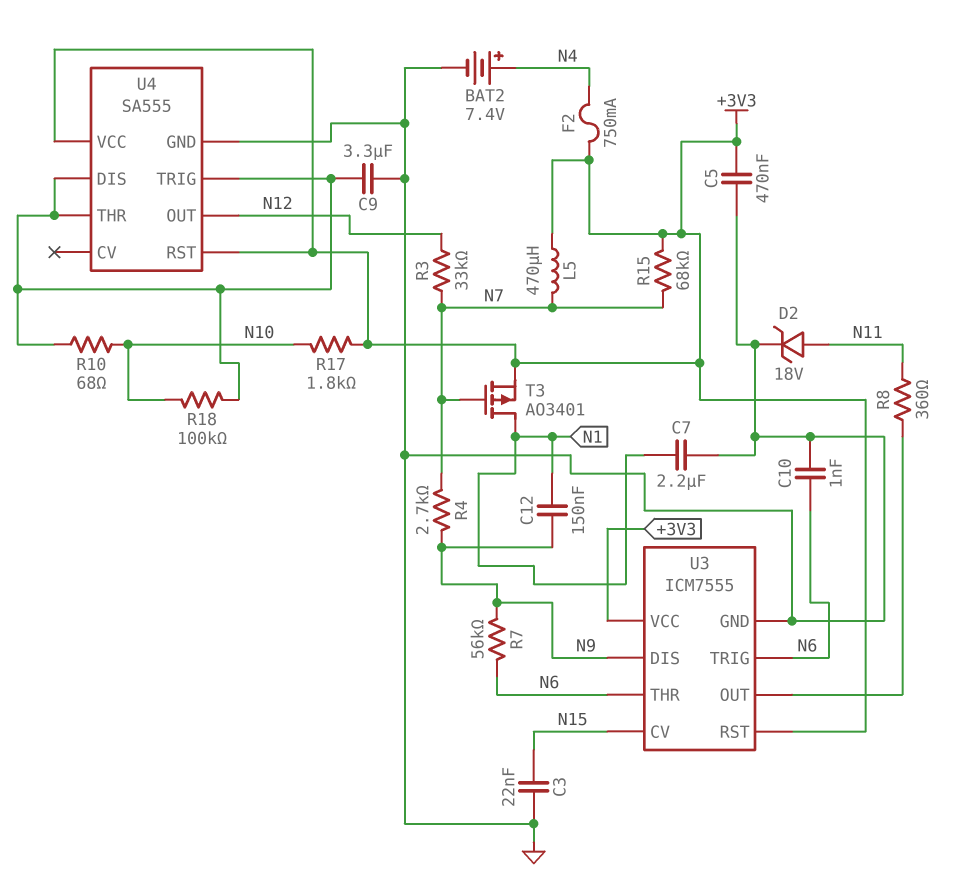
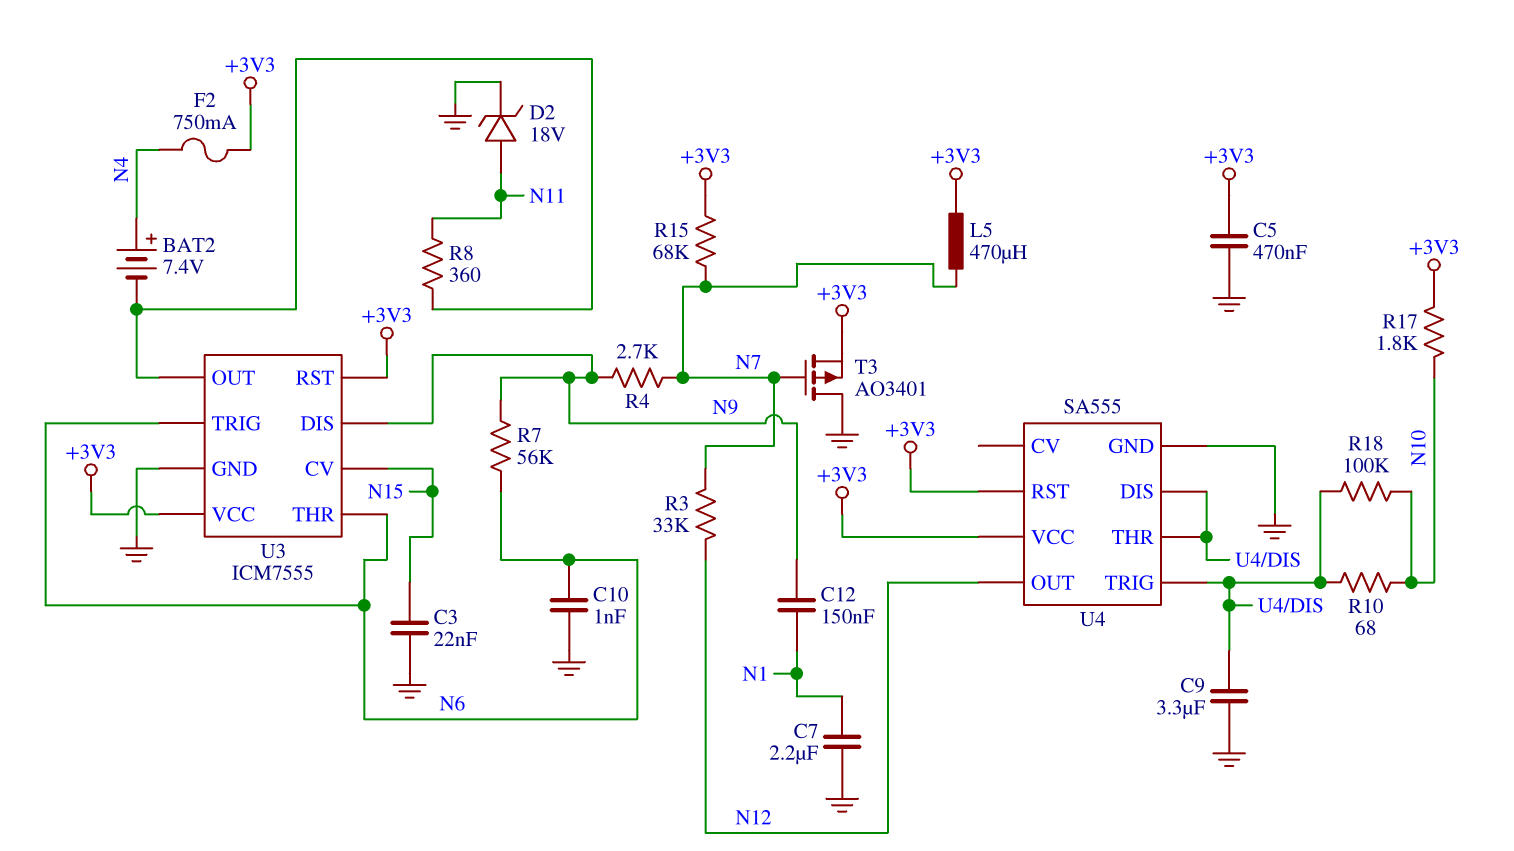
BAT2: 7.4V (plus N4, minus GND) -> 7.4V (plus N4, minus U3/OUT)
T3: PMOS AO3401 (G N7, D N1, S +3V3) -> PMOS AO3401 (G N7, D GND, S +3V3)

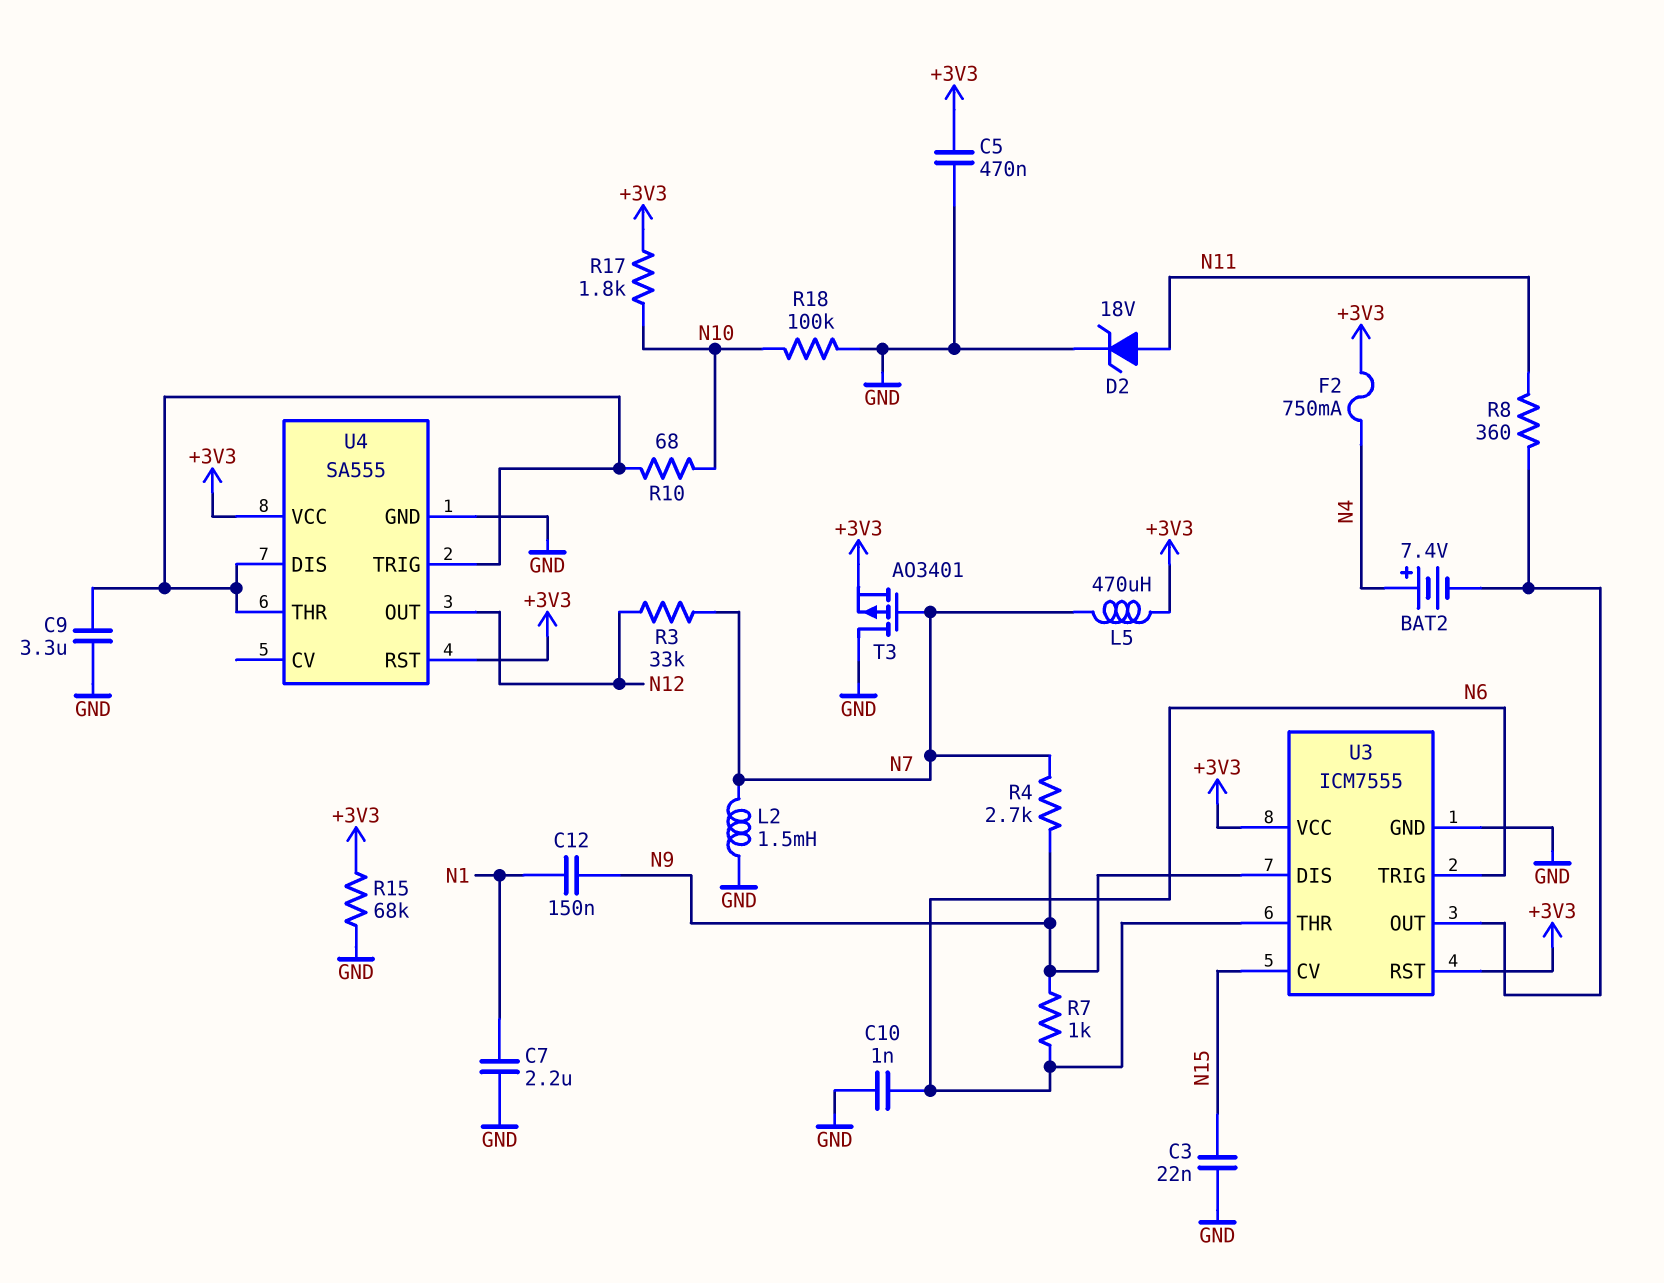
L2: none -> 1.5mH (GND, N7)
R7: 56k (N6, N9) -> 1k (N6, N9)
R15: 68k (+3V3, N7) -> 68k (+3V3, GND)
R18: 100k (N10, U4/DIS) -> 100k (GND, N10)

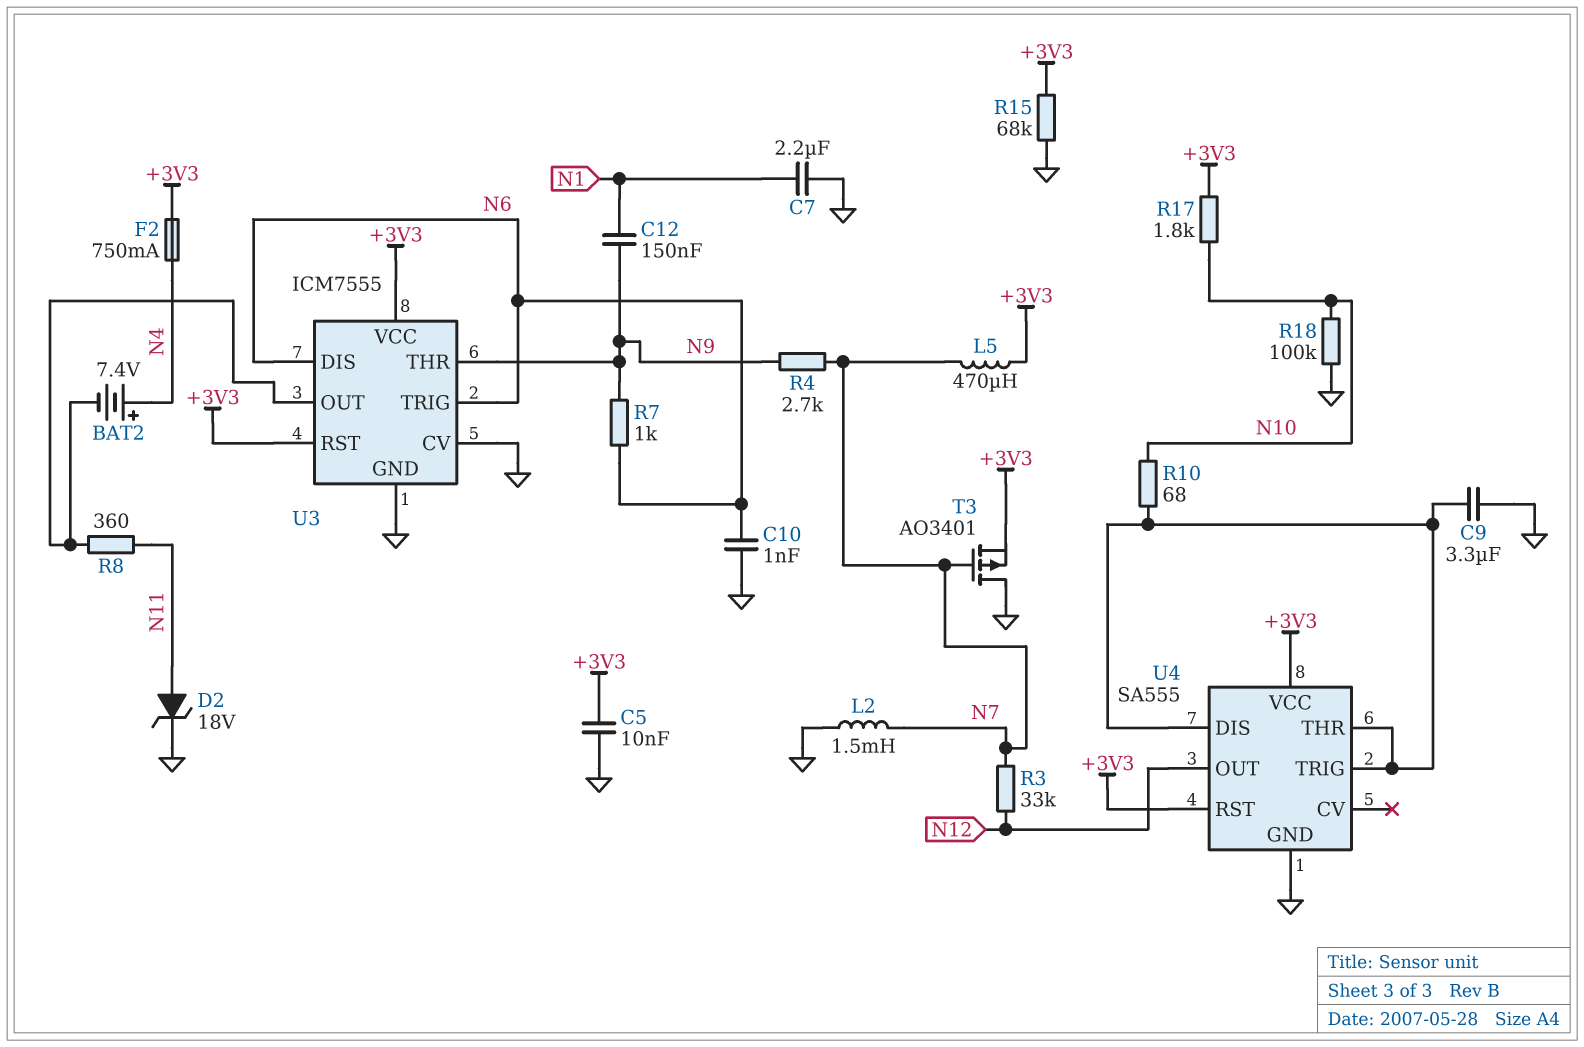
C3: 22nF (GND, N15) -> none
C5: 470nF (+3V3, GND) -> 10nF (+3V3, GND)
U3 pin CV: N15 -> GND
U3 pin DIS: N9 -> N6
U3 pin THR: N6 -> N9

